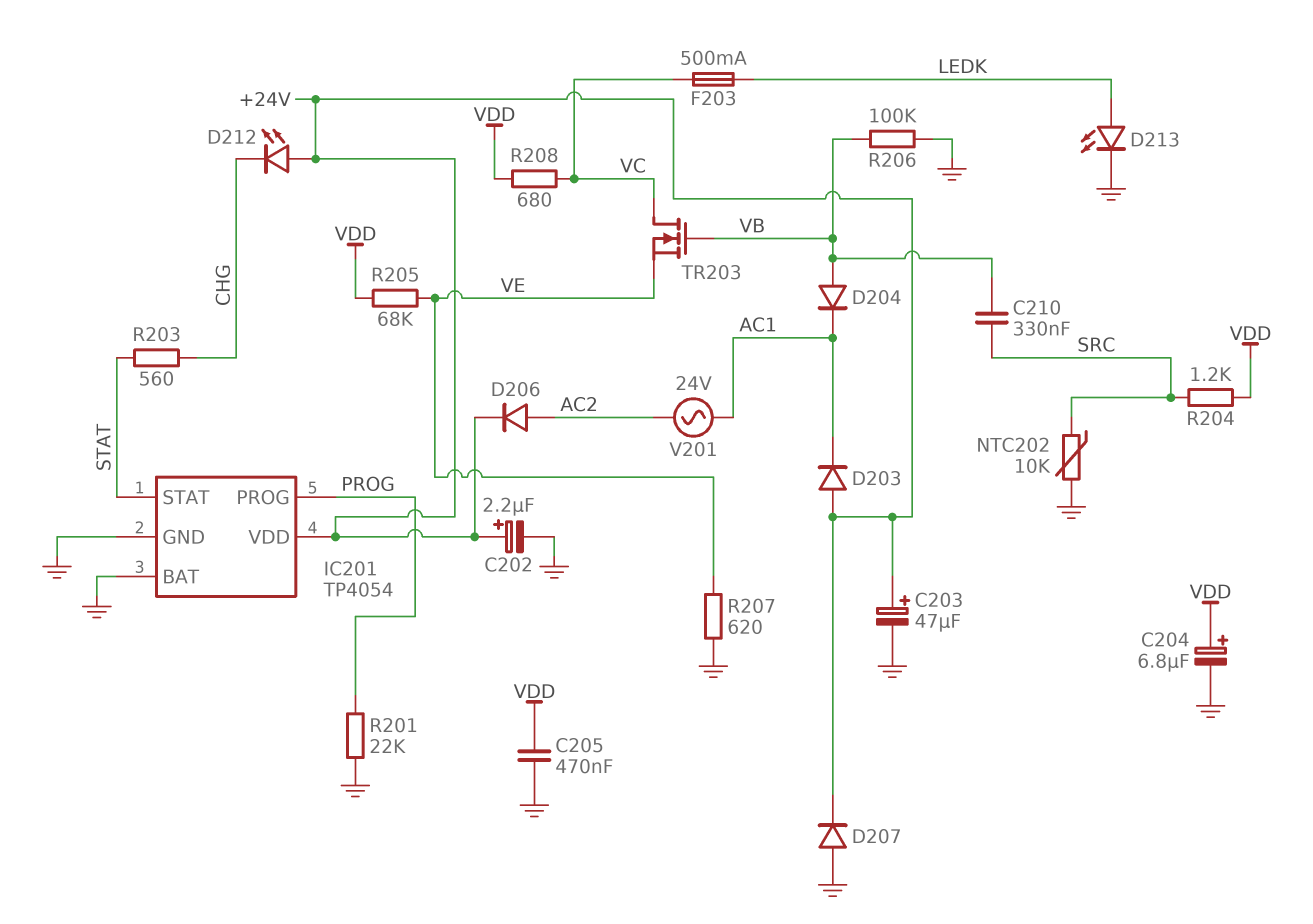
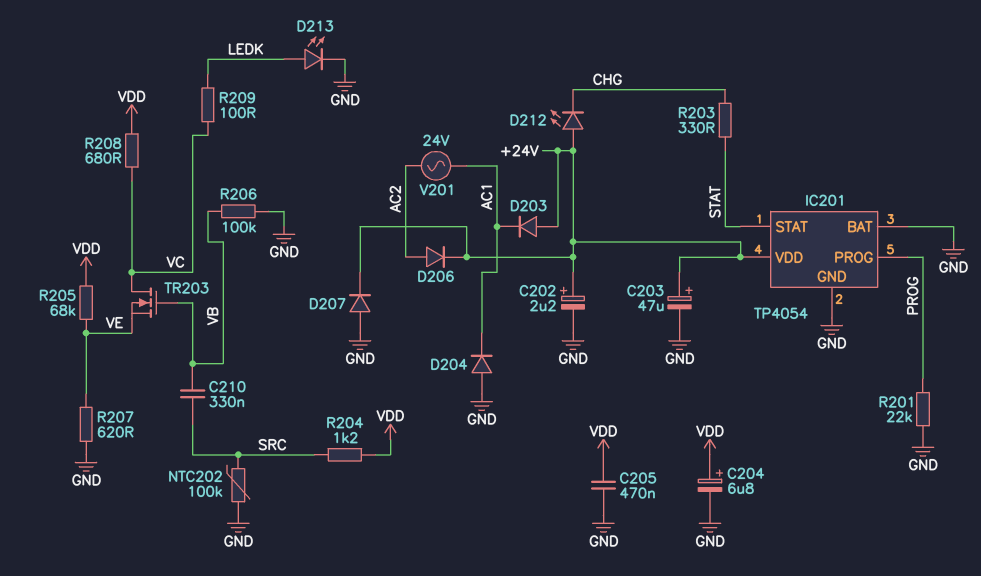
D204: diode (A VB, K AC1) -> diode (A GND, K AC1)
F203: 500mA (LEDK, VC) -> none
NTC202: 10k (GND, SRC) -> 100k (GND, SRC)
R203: 560 (CHG, STAT) -> 330 (CHG, STAT)
R209: none -> 100 (LEDK, VC)

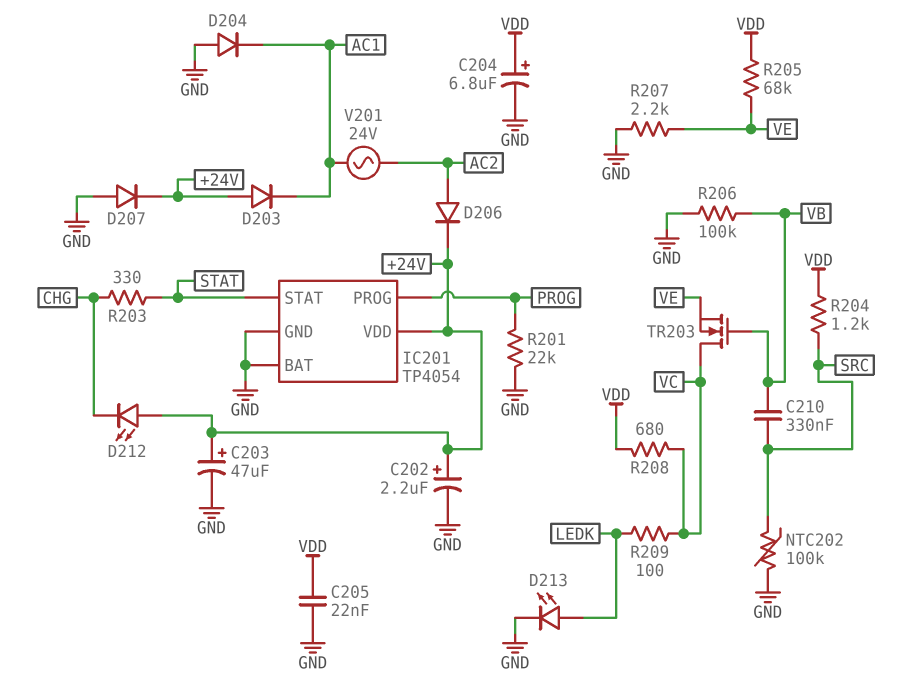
C205: 470nF (GND, VDD) -> 22nF (GND, VDD)
R207: 620 (GND, VE) -> 2.2k (GND, VE)

